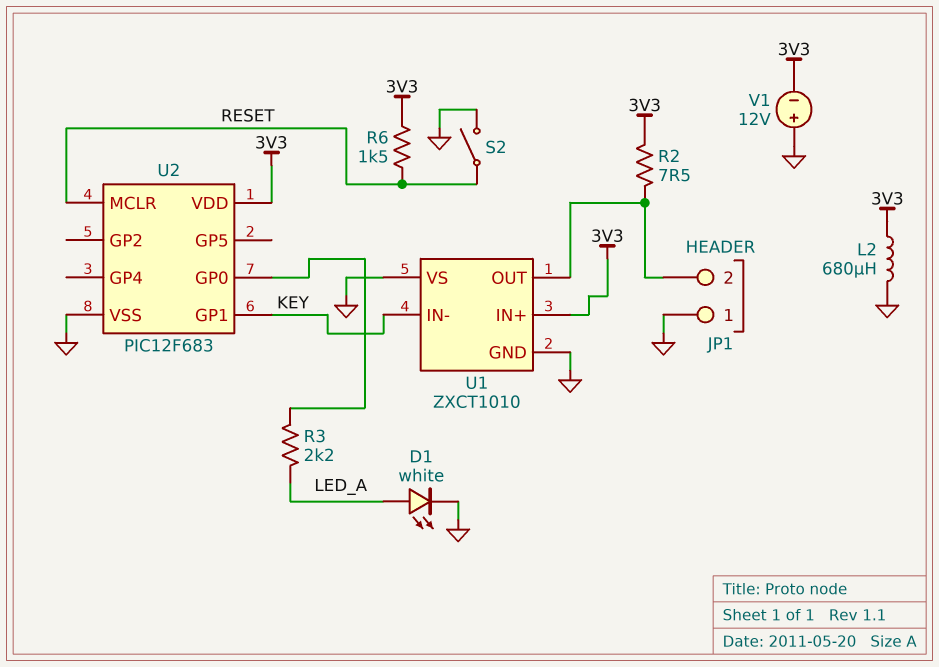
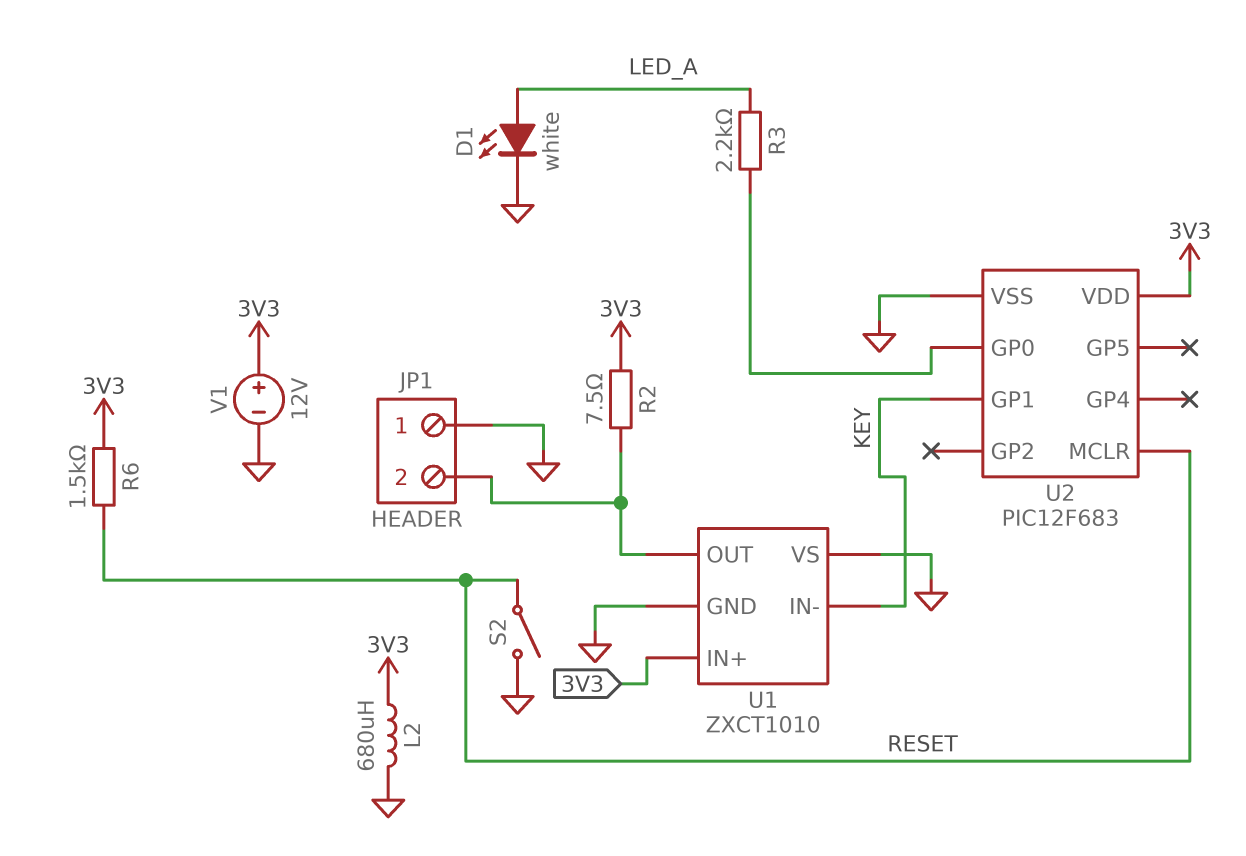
V1: 12V (plus GND, minus 3V3) -> 12V (plus 3V3, minus GND)

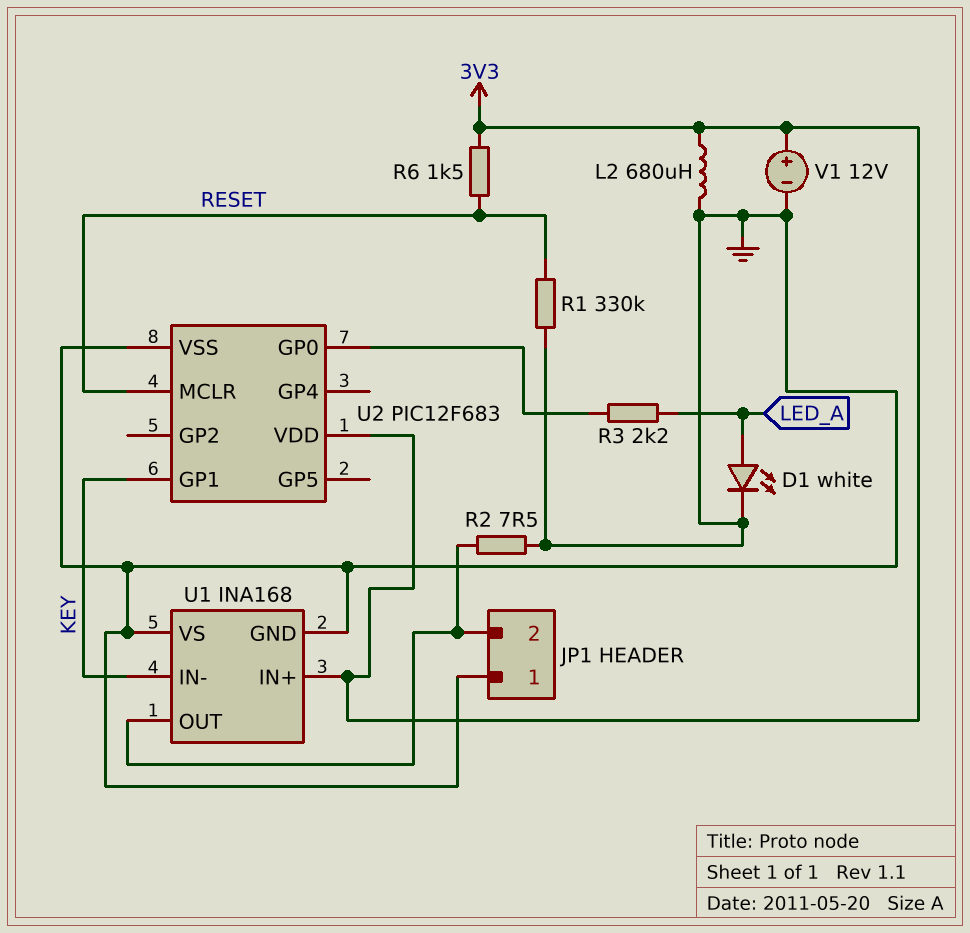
R1: none -> 330k (GND, RESET)
R2: 7.5 (3V3, JP1/2) -> 7.5 (GND, JP1/2)
S2: switch (GND, RESET) -> none
U1: ZXCT1010 -> INA168

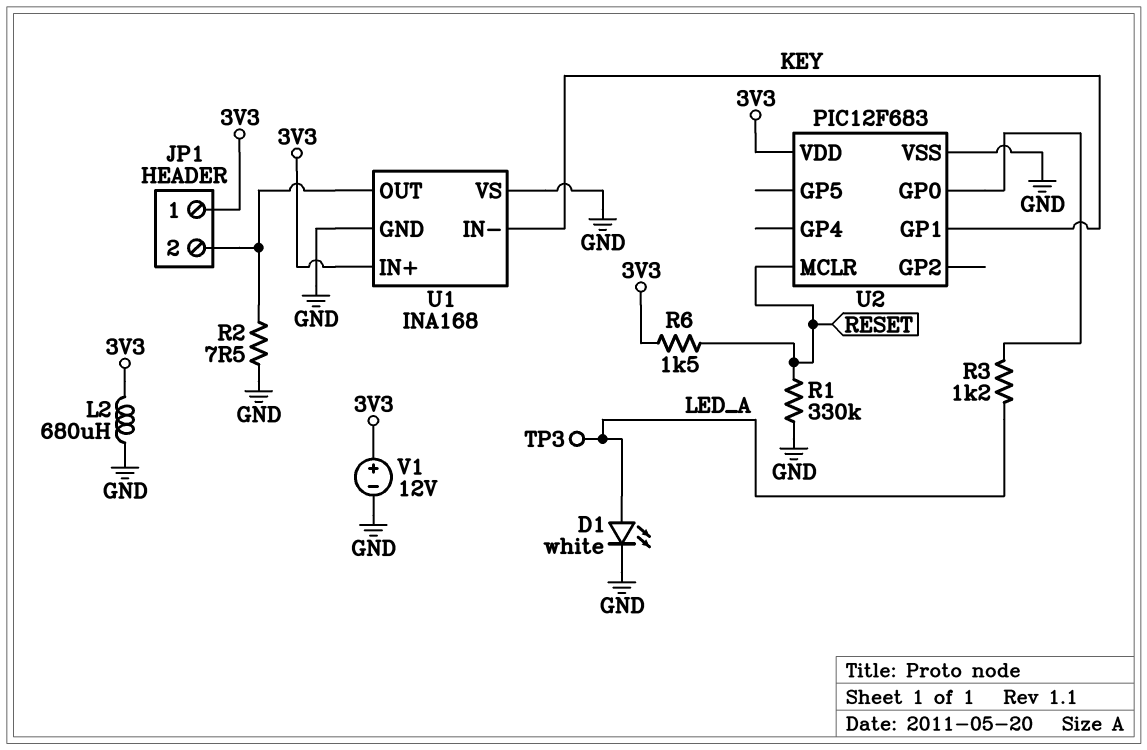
JP1 pin 1: GND -> 3V3
R3: 2.2k (LED_A, U2/GP0) -> 1.2k (LED_A, U2/GP0)
TP3: none -> test point (LED_A)

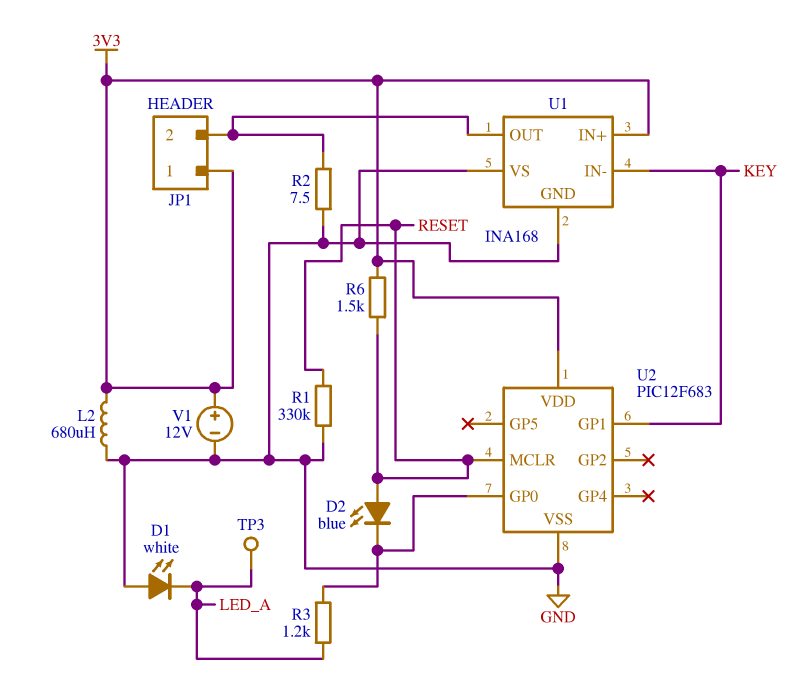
D1: LED white (A LED_A, K GND) -> LED white (A GND, K LED_A)
D2: none -> LED blue (A RESET, K U2/GP0)

